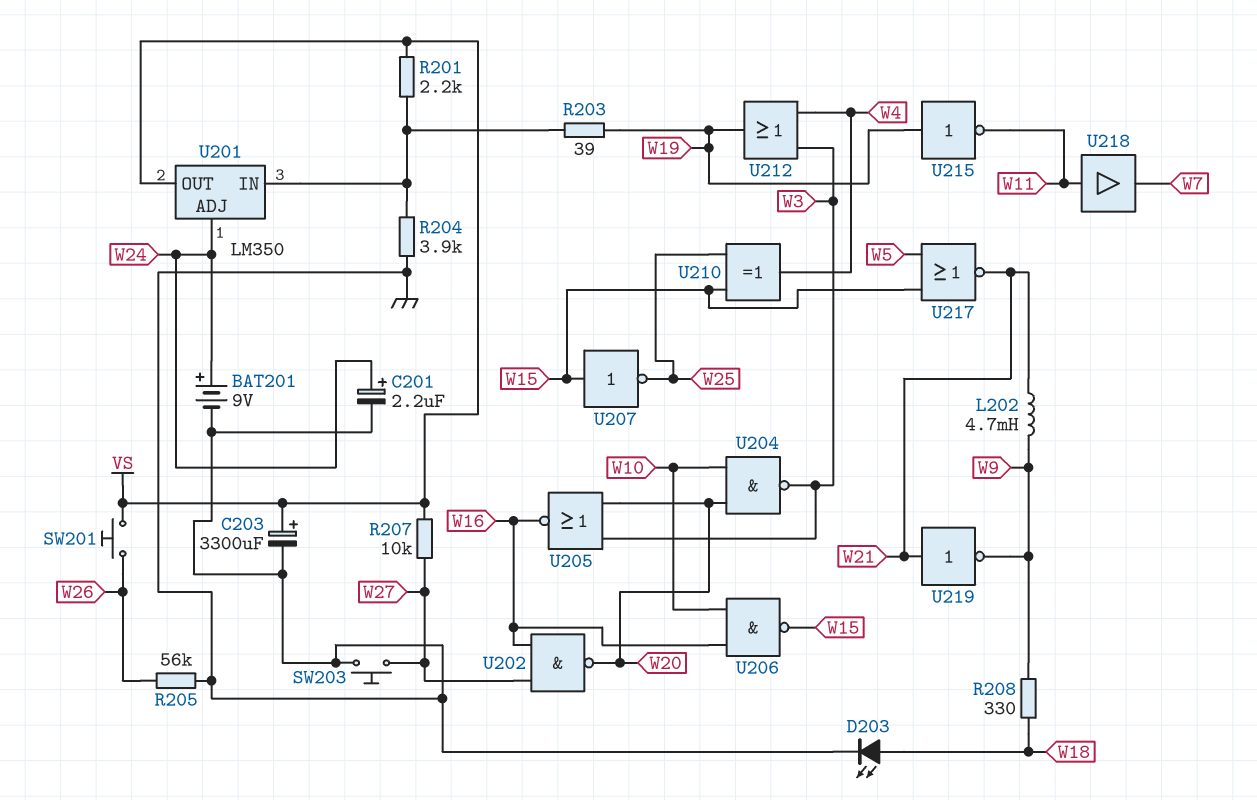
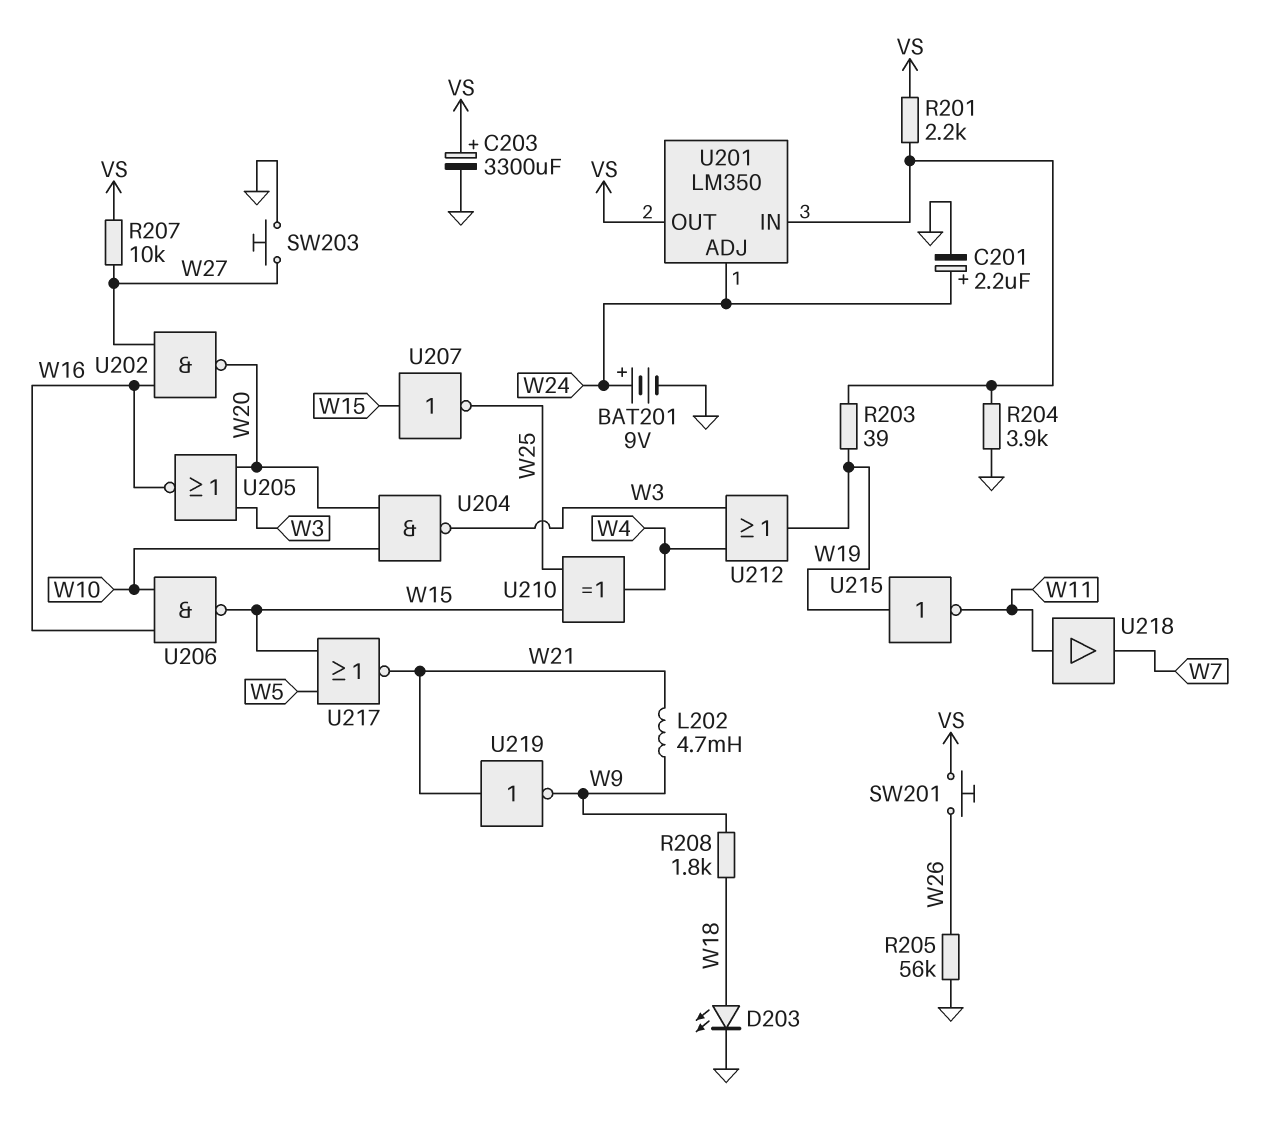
R208: 330 (W9, W18) -> 1.8k (W9, W18)

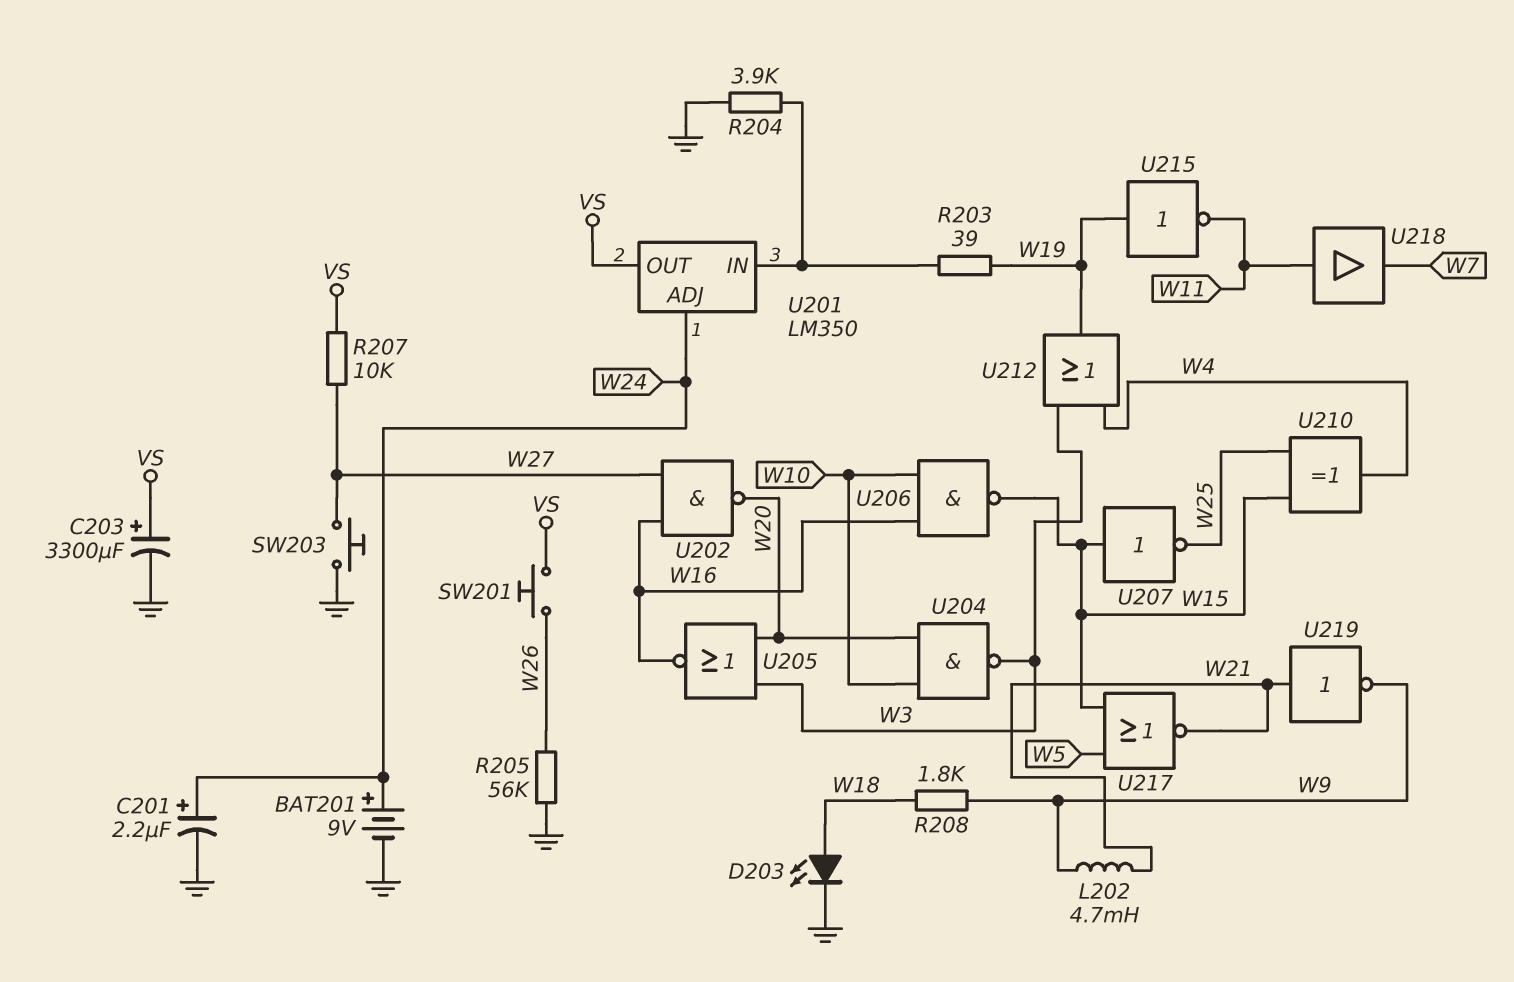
R201: 2.2k (U201/IN, VS) -> none

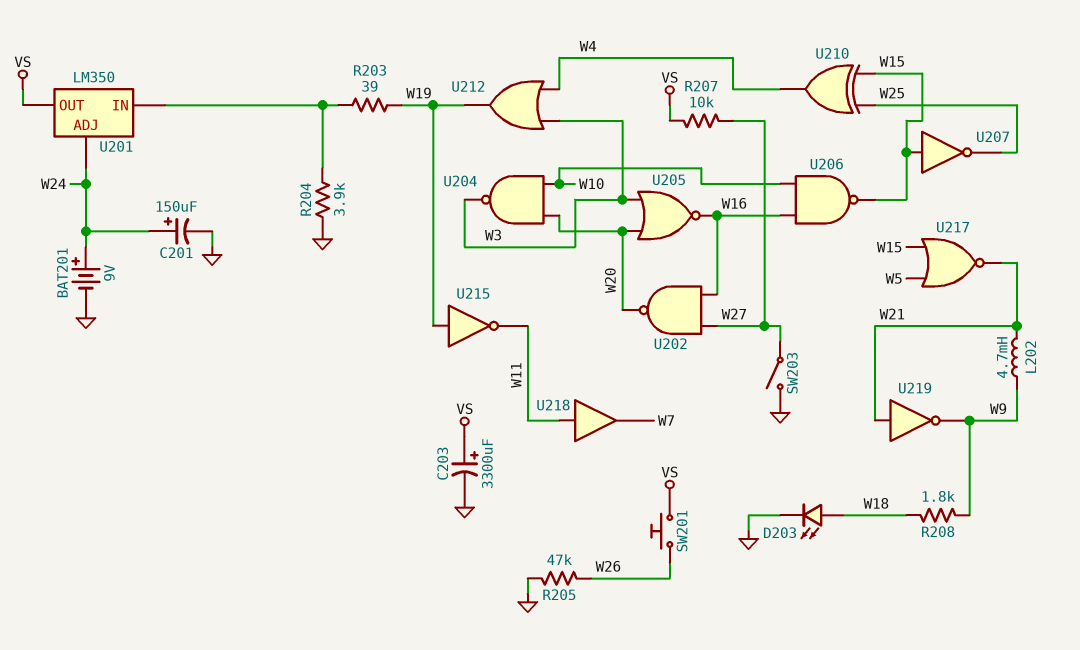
C201: 2.2uF (plus W24, minus GND) -> 150uF (plus W24, minus GND)
R205: 56k (GND, W26) -> 47k (GND, W26)
SW203: button (GND, W27) -> switch (GND, W27)

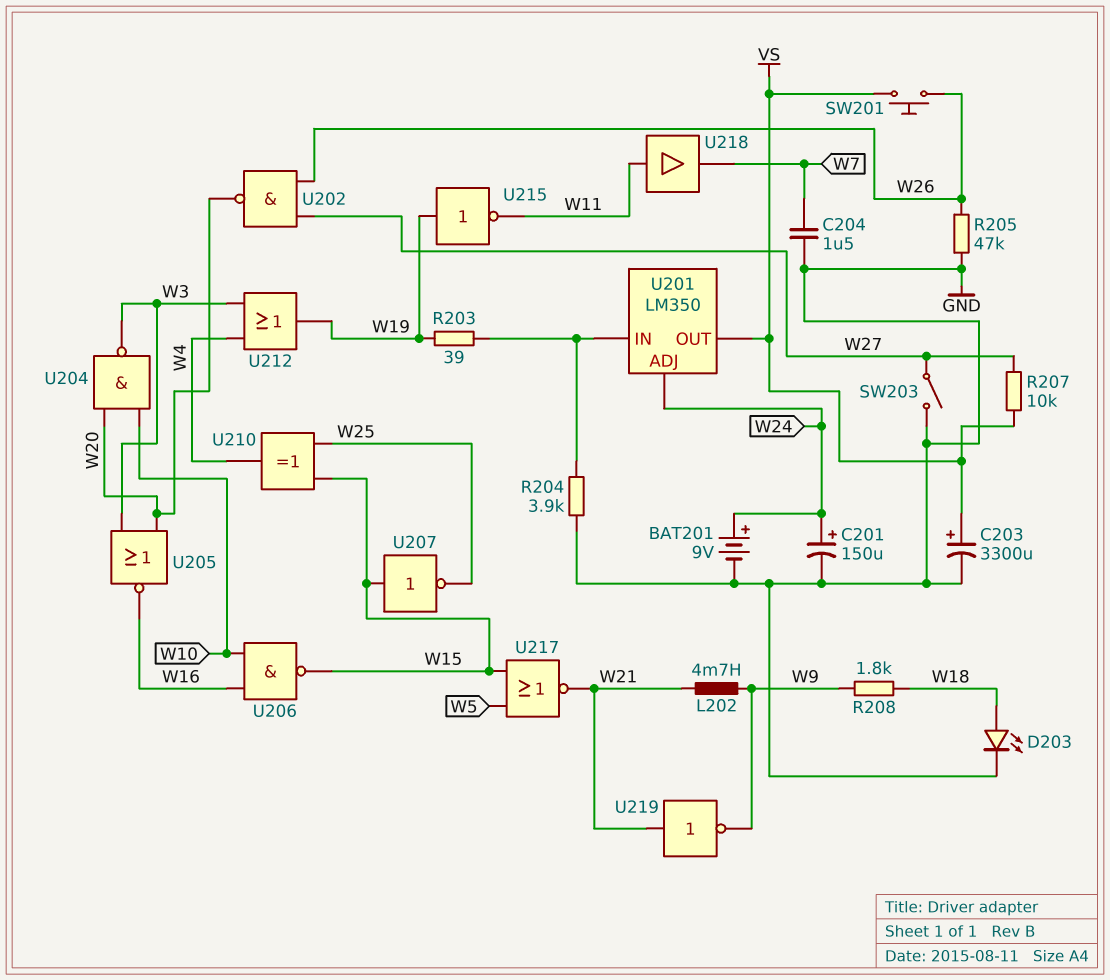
C204: none -> 1.5uF (GND, W7)
U202: NAND (in W16, in W27, out W20) -> NAND (in W26, in W27, out W20)

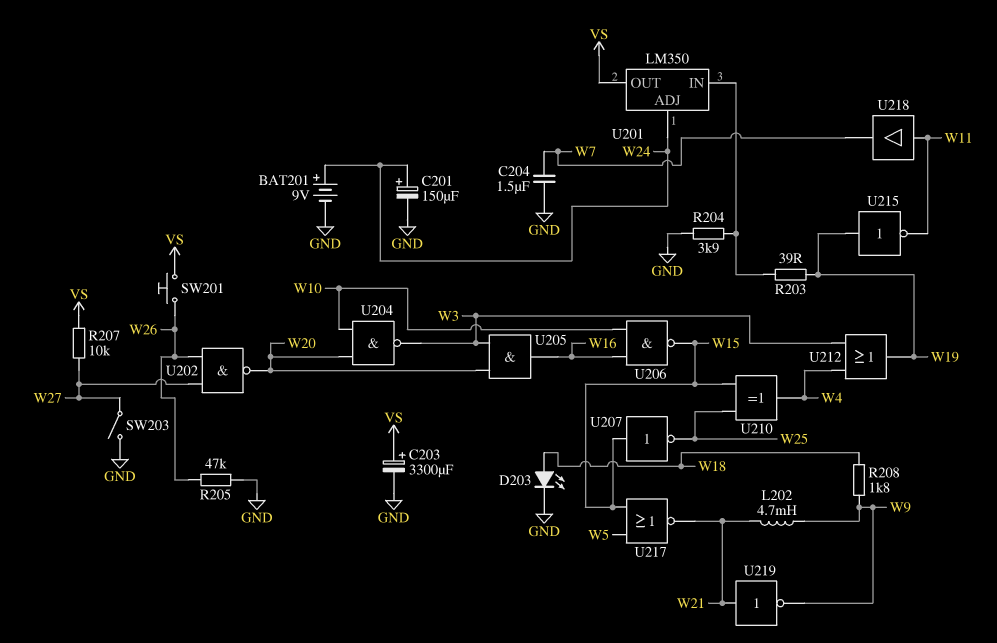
U205: NOR (in W3, in W20, out W16) -> AND (in W3, in W20, out W16)

